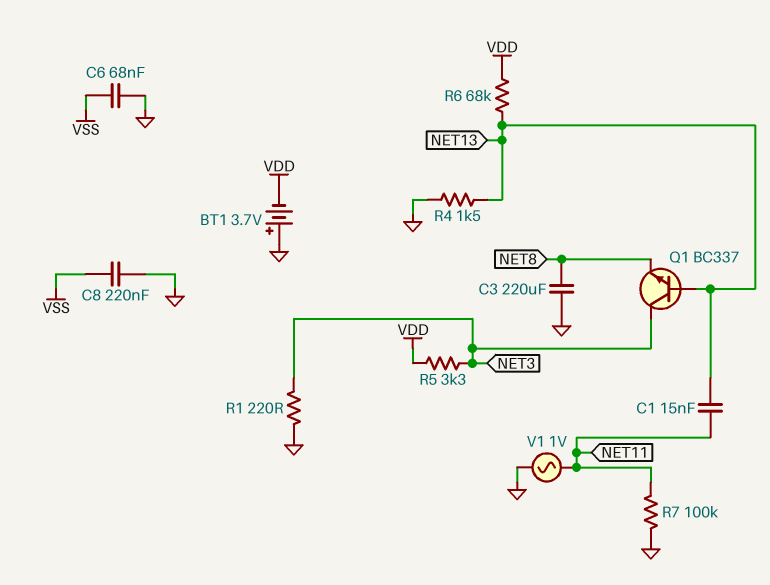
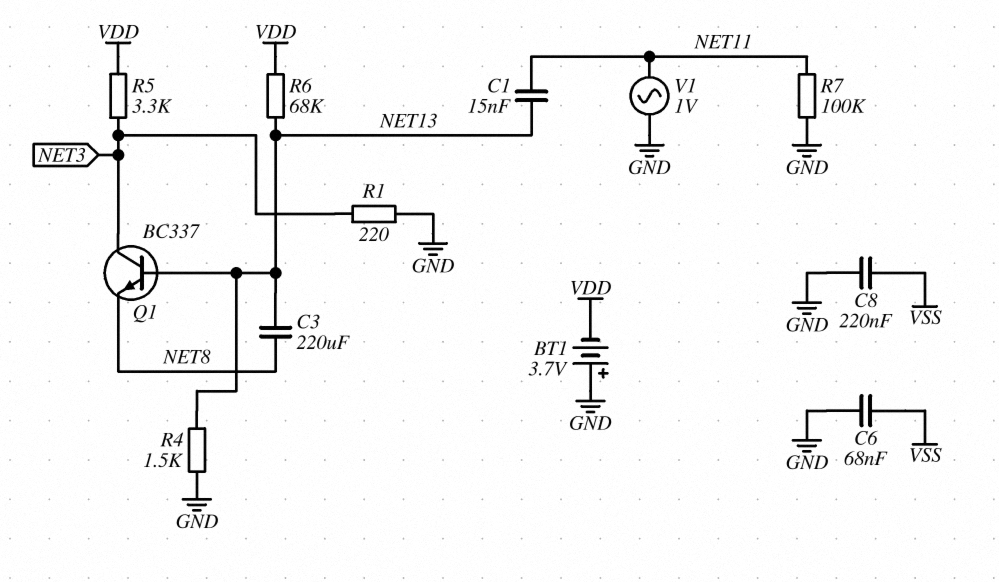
C3: 220uF (GND, NET8) -> 220uF (NET8, NET13)

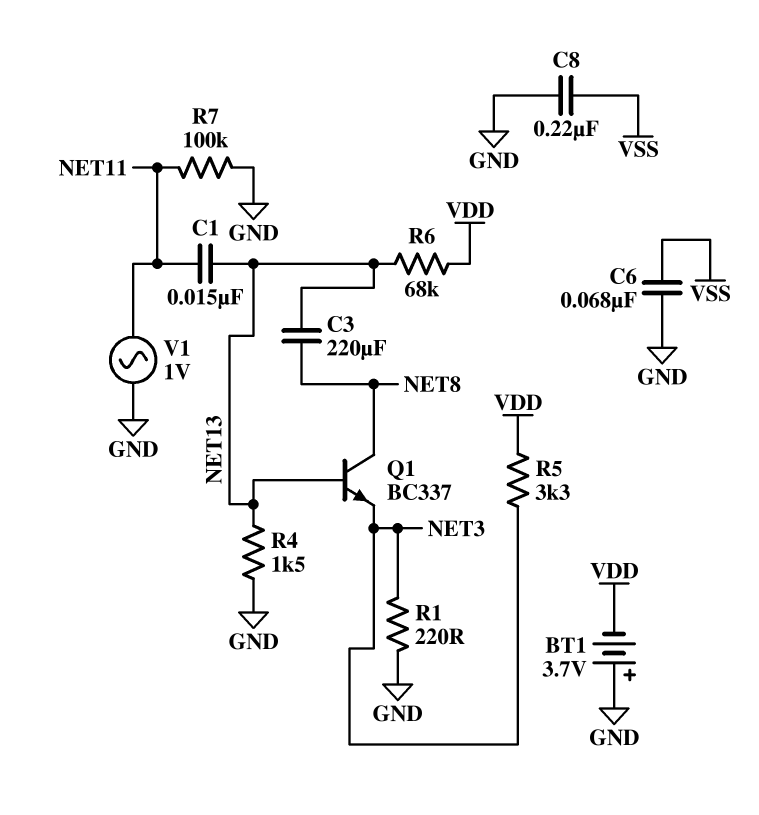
Q1: NPN BC337 (B NET13, C NET3, E NET8) -> NPN BC337 (B NET13, C NET8, E NET3)

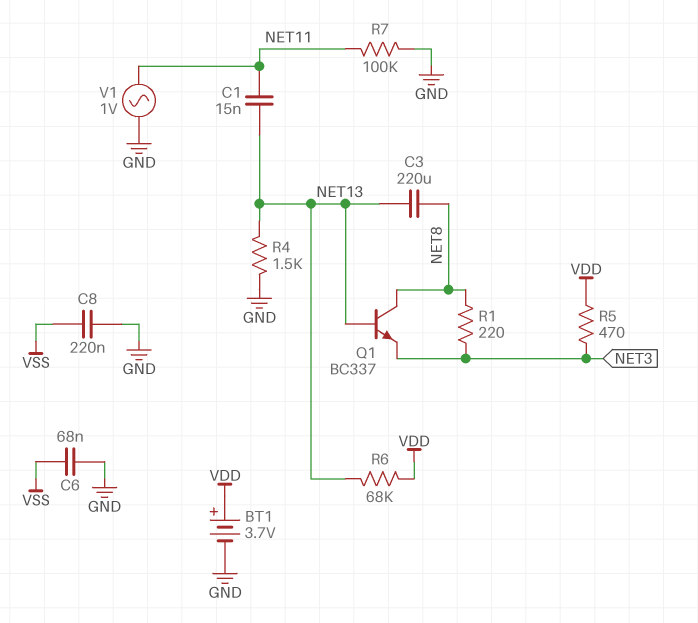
BT1: 3.7V (plus GND, minus VDD) -> 3.7V (plus VDD, minus GND)
R1: 220 (GND, NET3) -> 220 (NET3, NET8)
R5: 3.3k (NET3, VDD) -> 470 (NET3, VDD)

